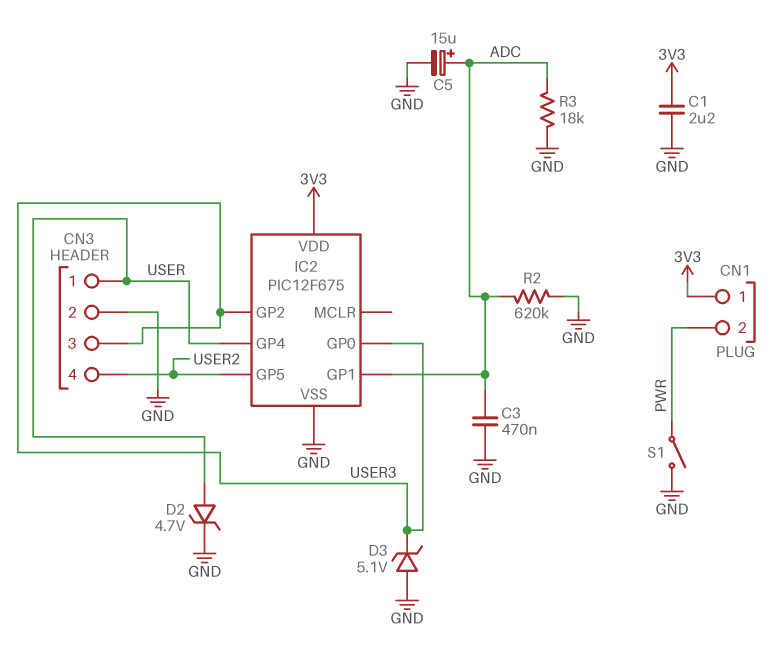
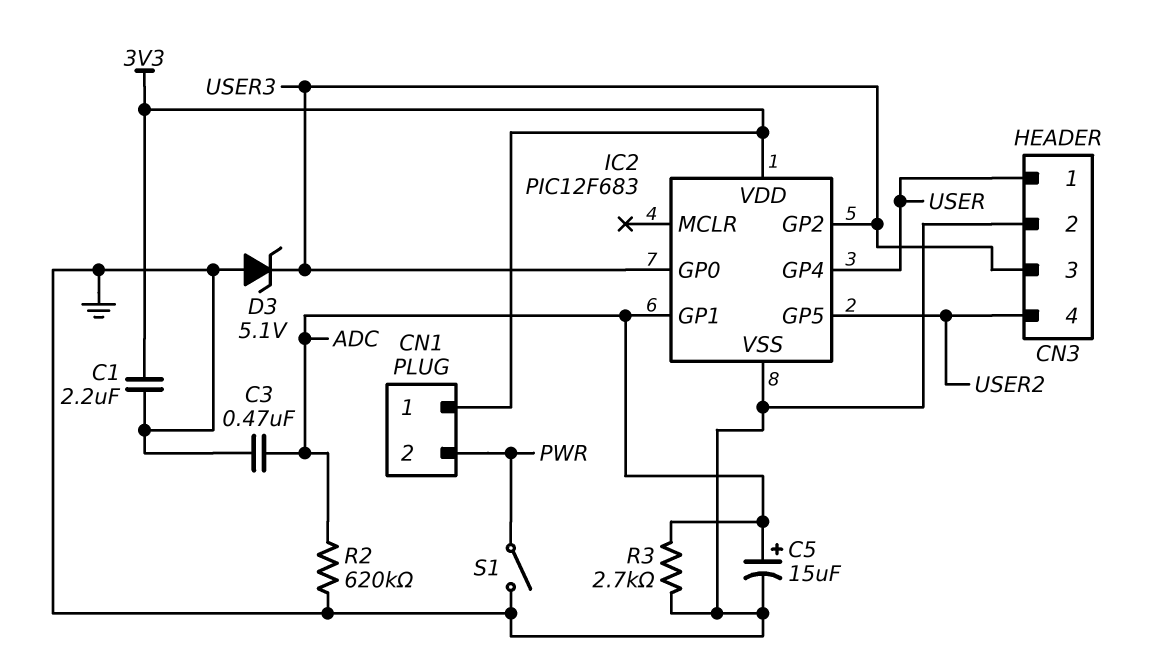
D2: zener 4.7V (A USER, K GND) -> none
IC2: PIC12F675 -> PIC12F683
R3: 18k (ADC, GND) -> 2.7k (ADC, GND)

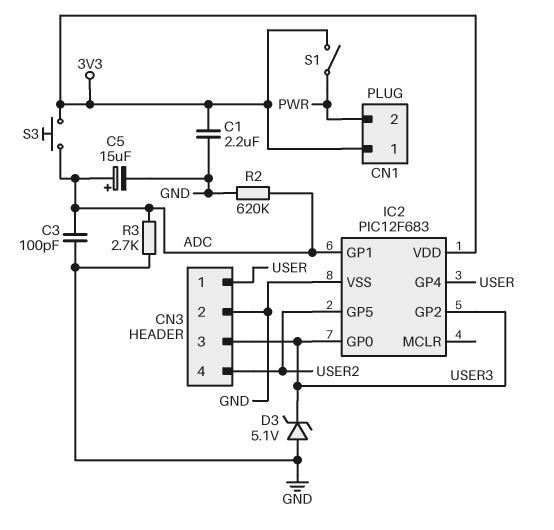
C3: 470nF (ADC, GND) -> 100pF (ADC, GND)
S1: switch (GND, PWR) -> switch (3V3, PWR)
S3: none -> button (3V3, ADC)

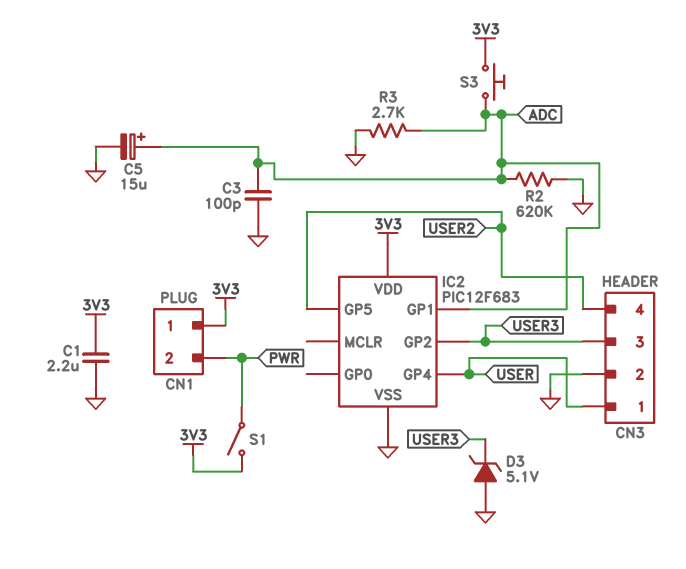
IC2 pin GP0: USER3 -> none

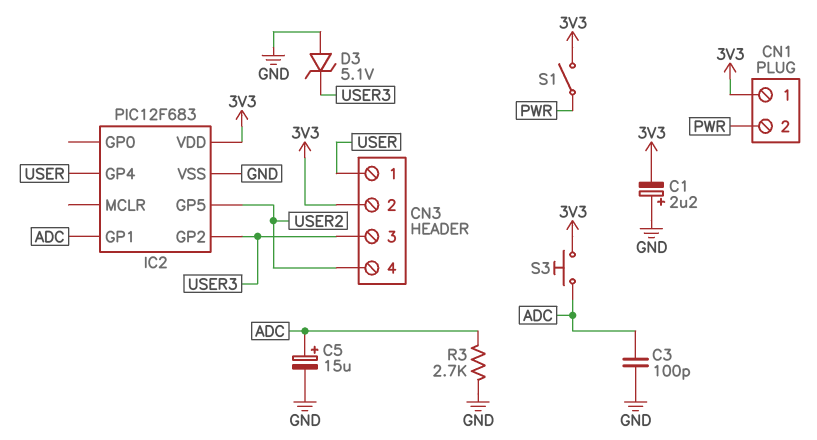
C1: 2.2uF (3V3, GND) -> 2.2uF (plus GND, minus 3V3)
CN3 pin 2: GND -> 3V3
R2: 620k (ADC, GND) -> none

